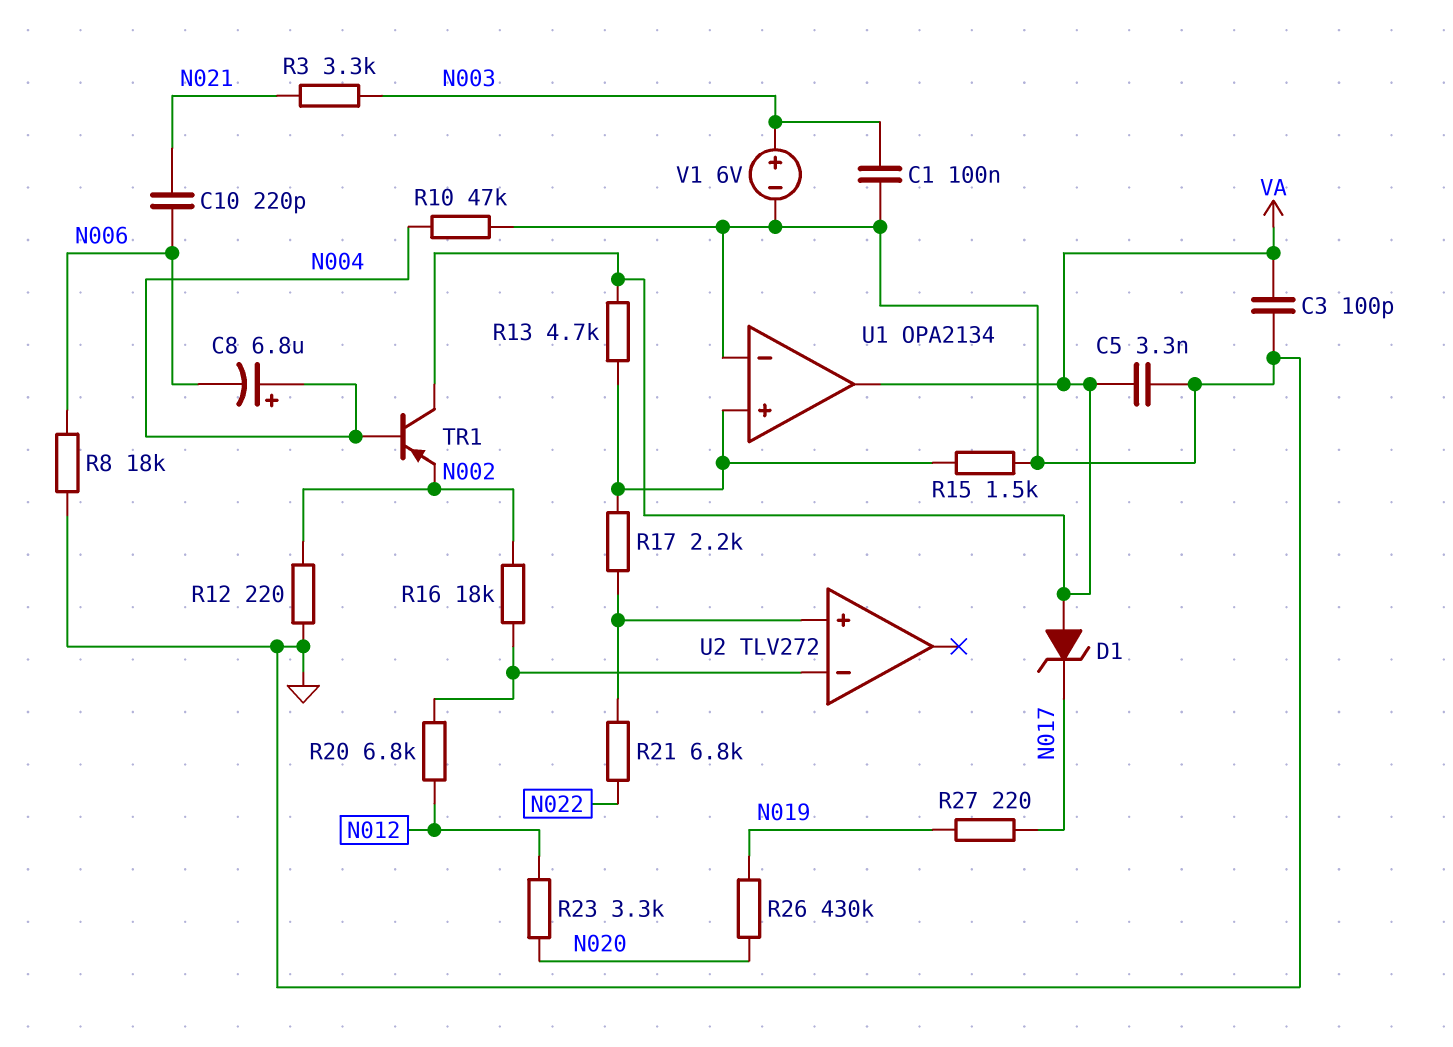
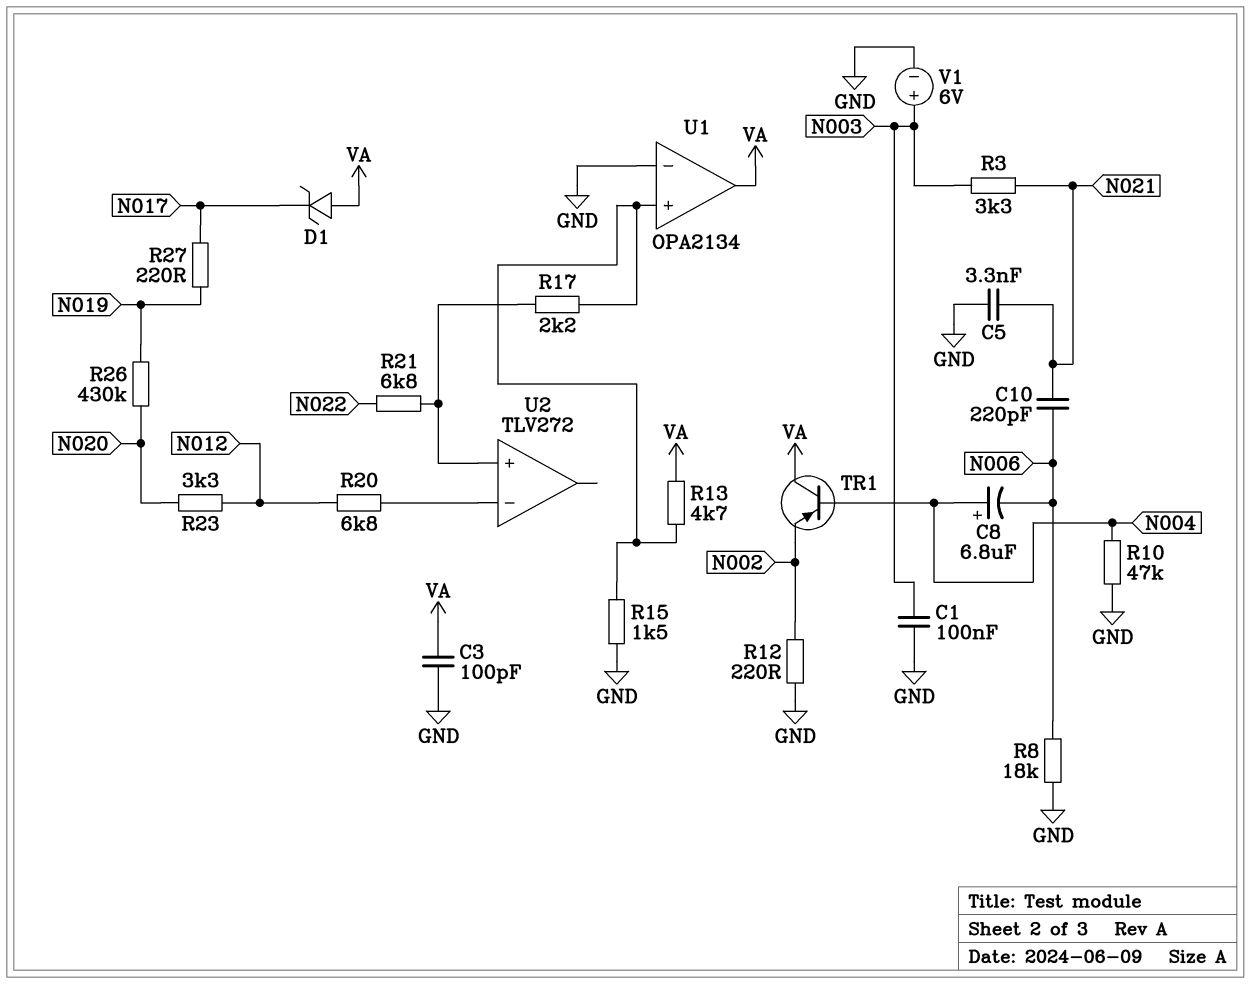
C5: 3.3nF (GND, VA) -> 3.3nF (GND, N021)
R16: 18k (N002, U2/in-) -> none

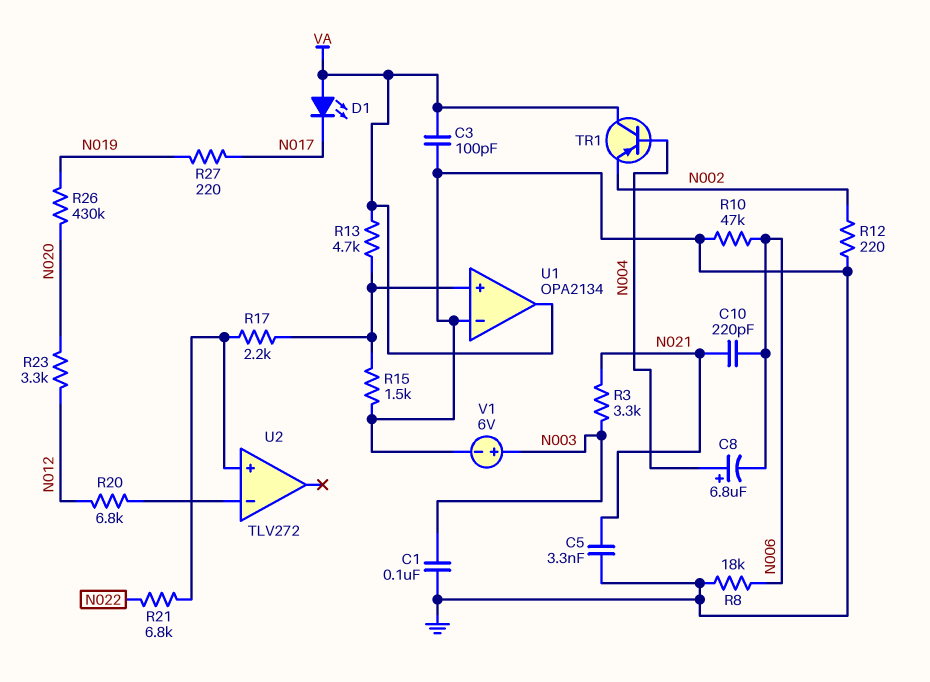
D1: zener (A VA, K N017) -> LED (A VA, K N017)
R10: 47k (GND, N004) -> 47k (GND, N006)

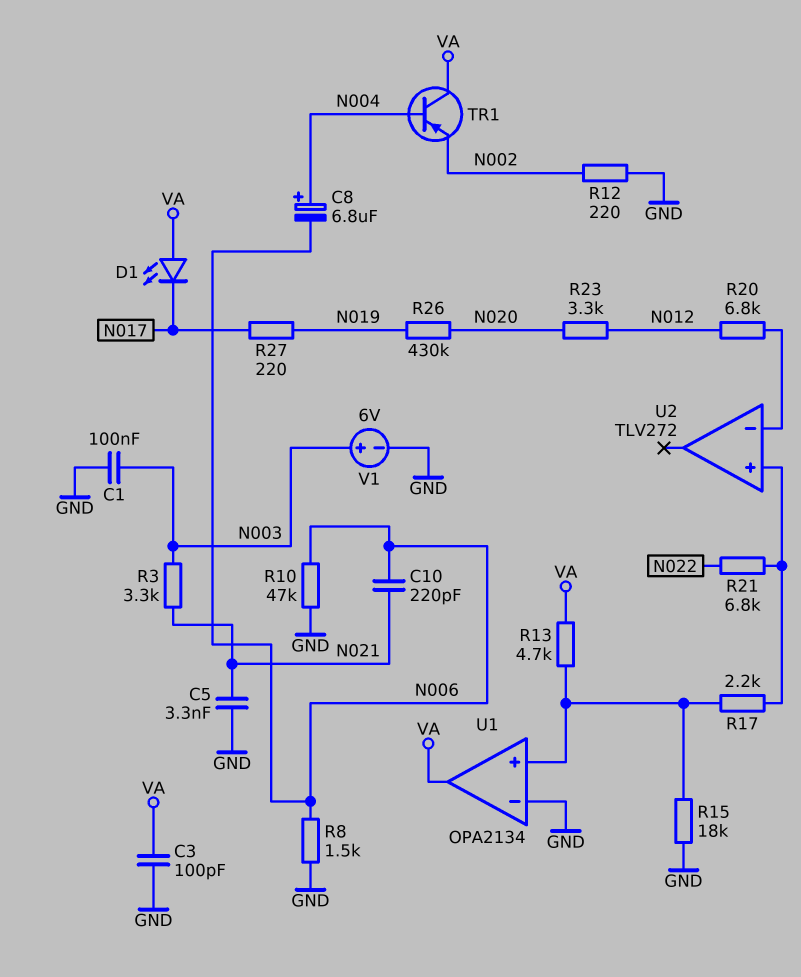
R8: 18k (GND, N006) -> 1.5k (GND, N006)
R15: 1.5k (GND, U1/in+) -> 18k (GND, U1/in+)

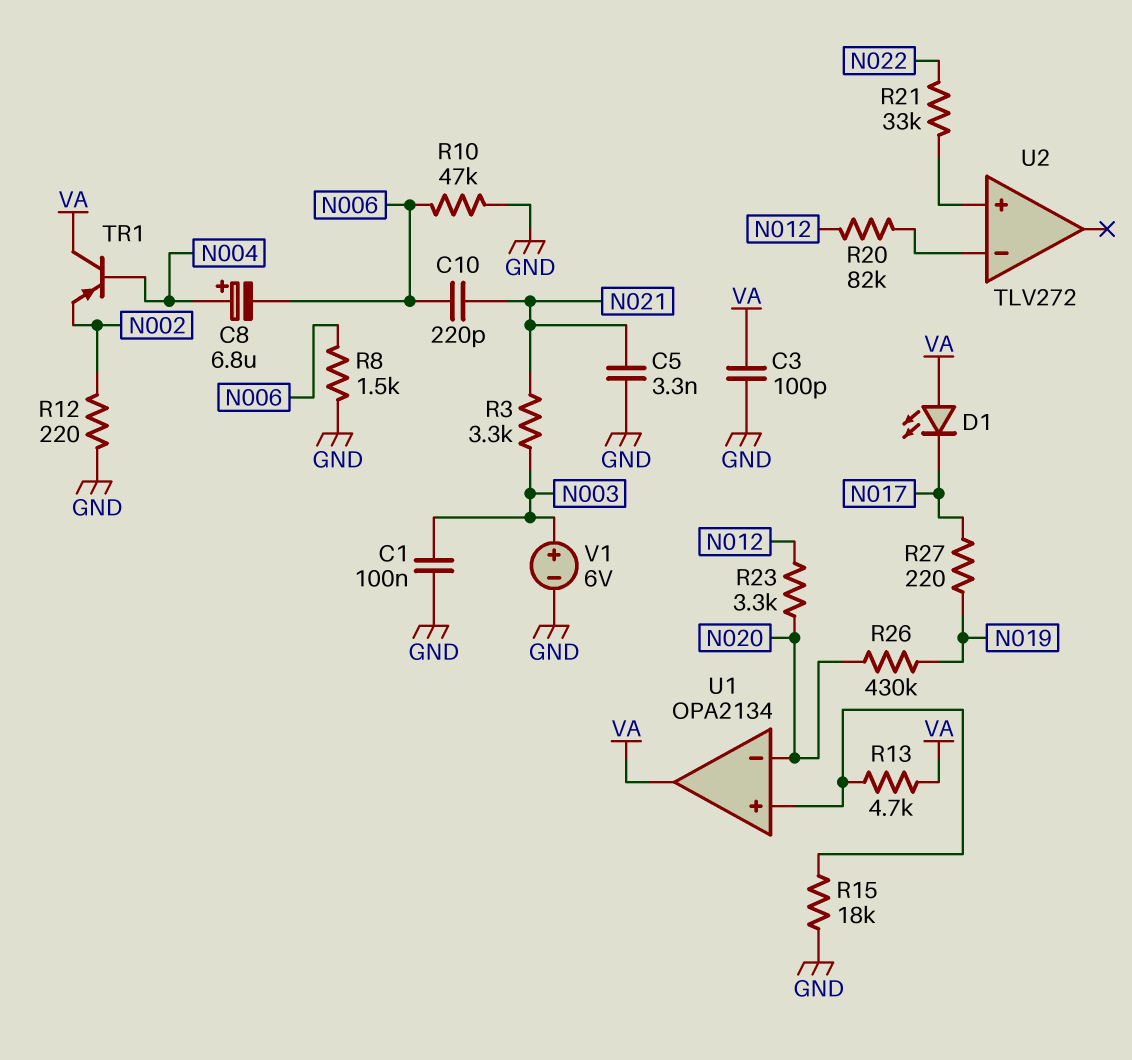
R17: 2.2k (U1/in+, U2/in+) -> none
R20: 6.8k (N012, U2/in-) -> 82k (N012, U2/in-)
R21: 6.8k (N022, U2/in+) -> 33k (N022, U2/in+)
U1 pin in-: GND -> N020

